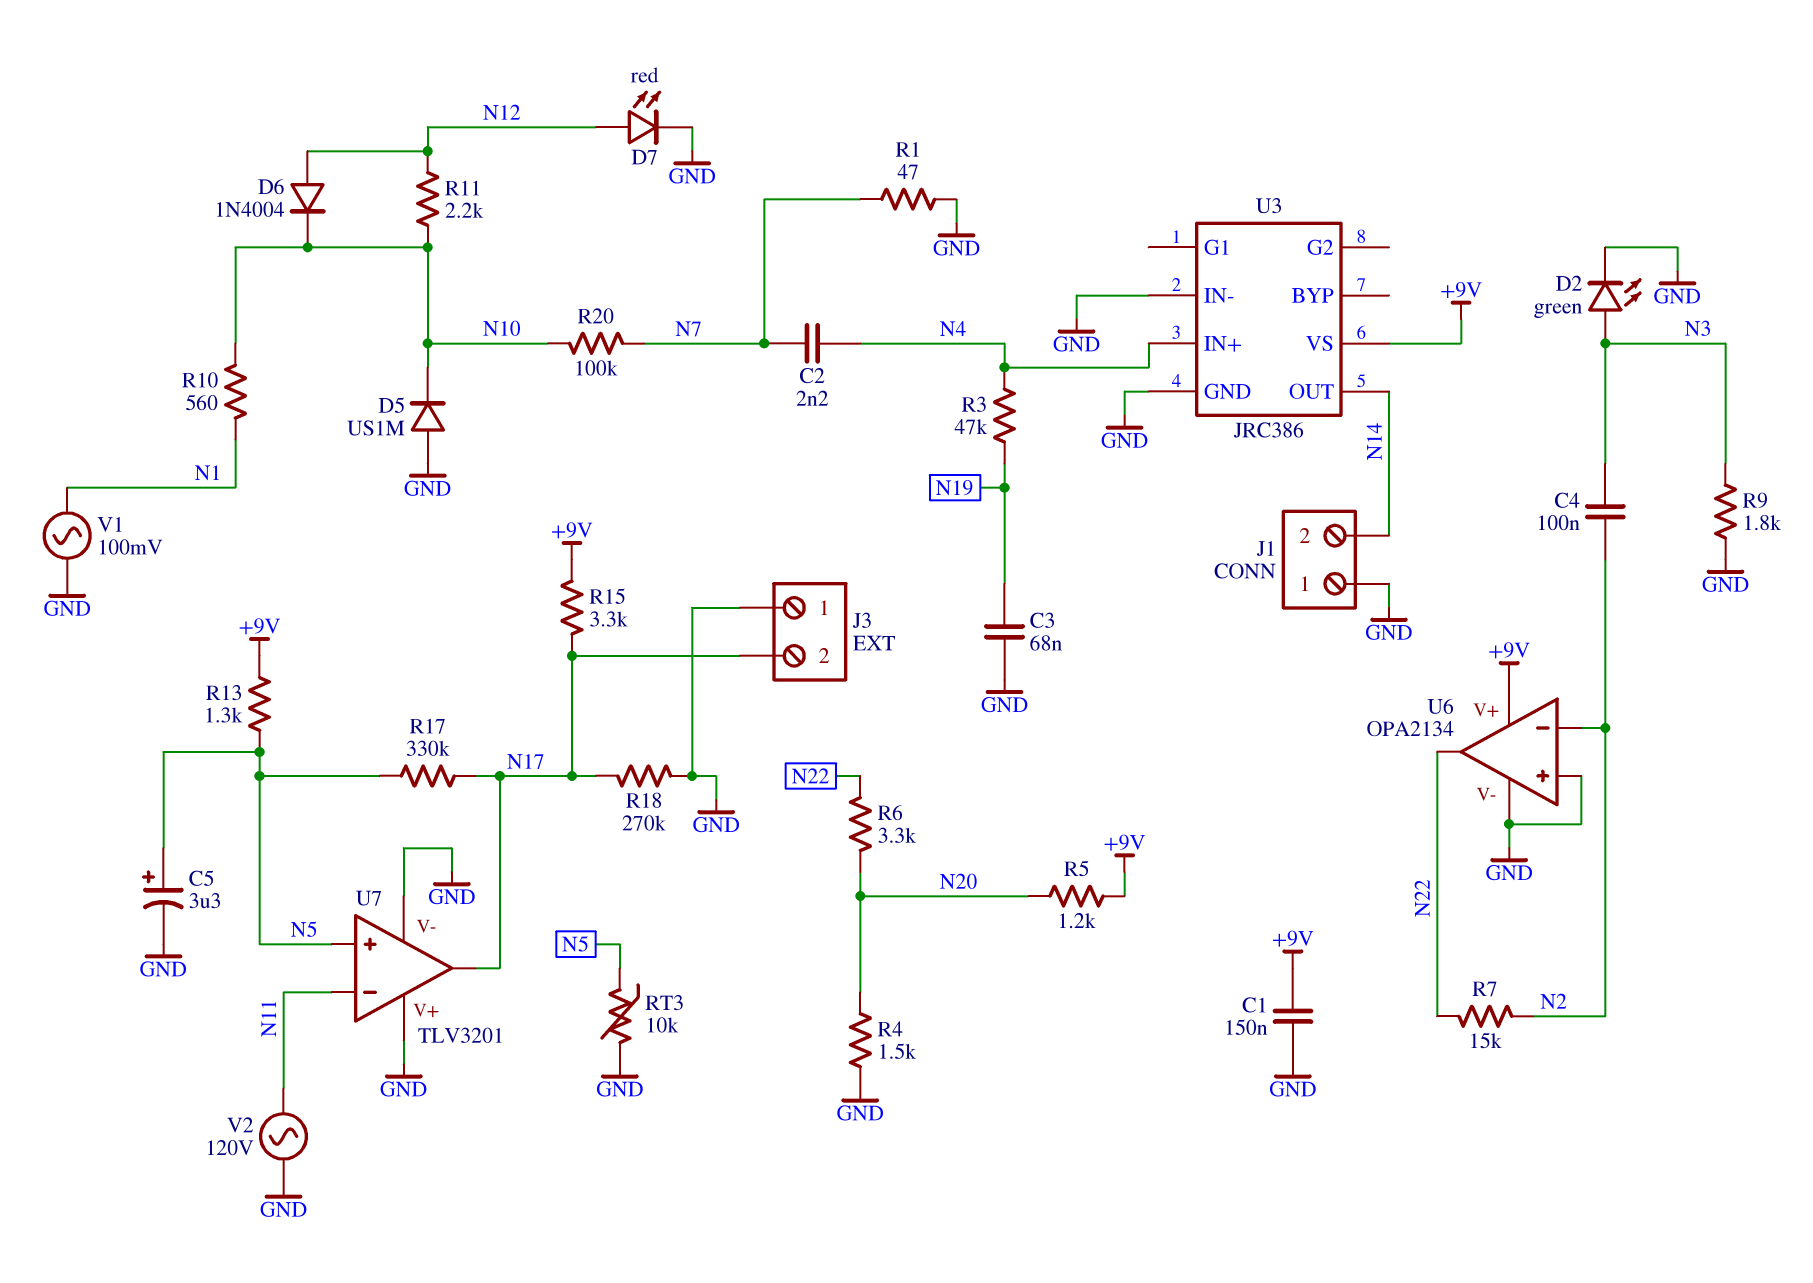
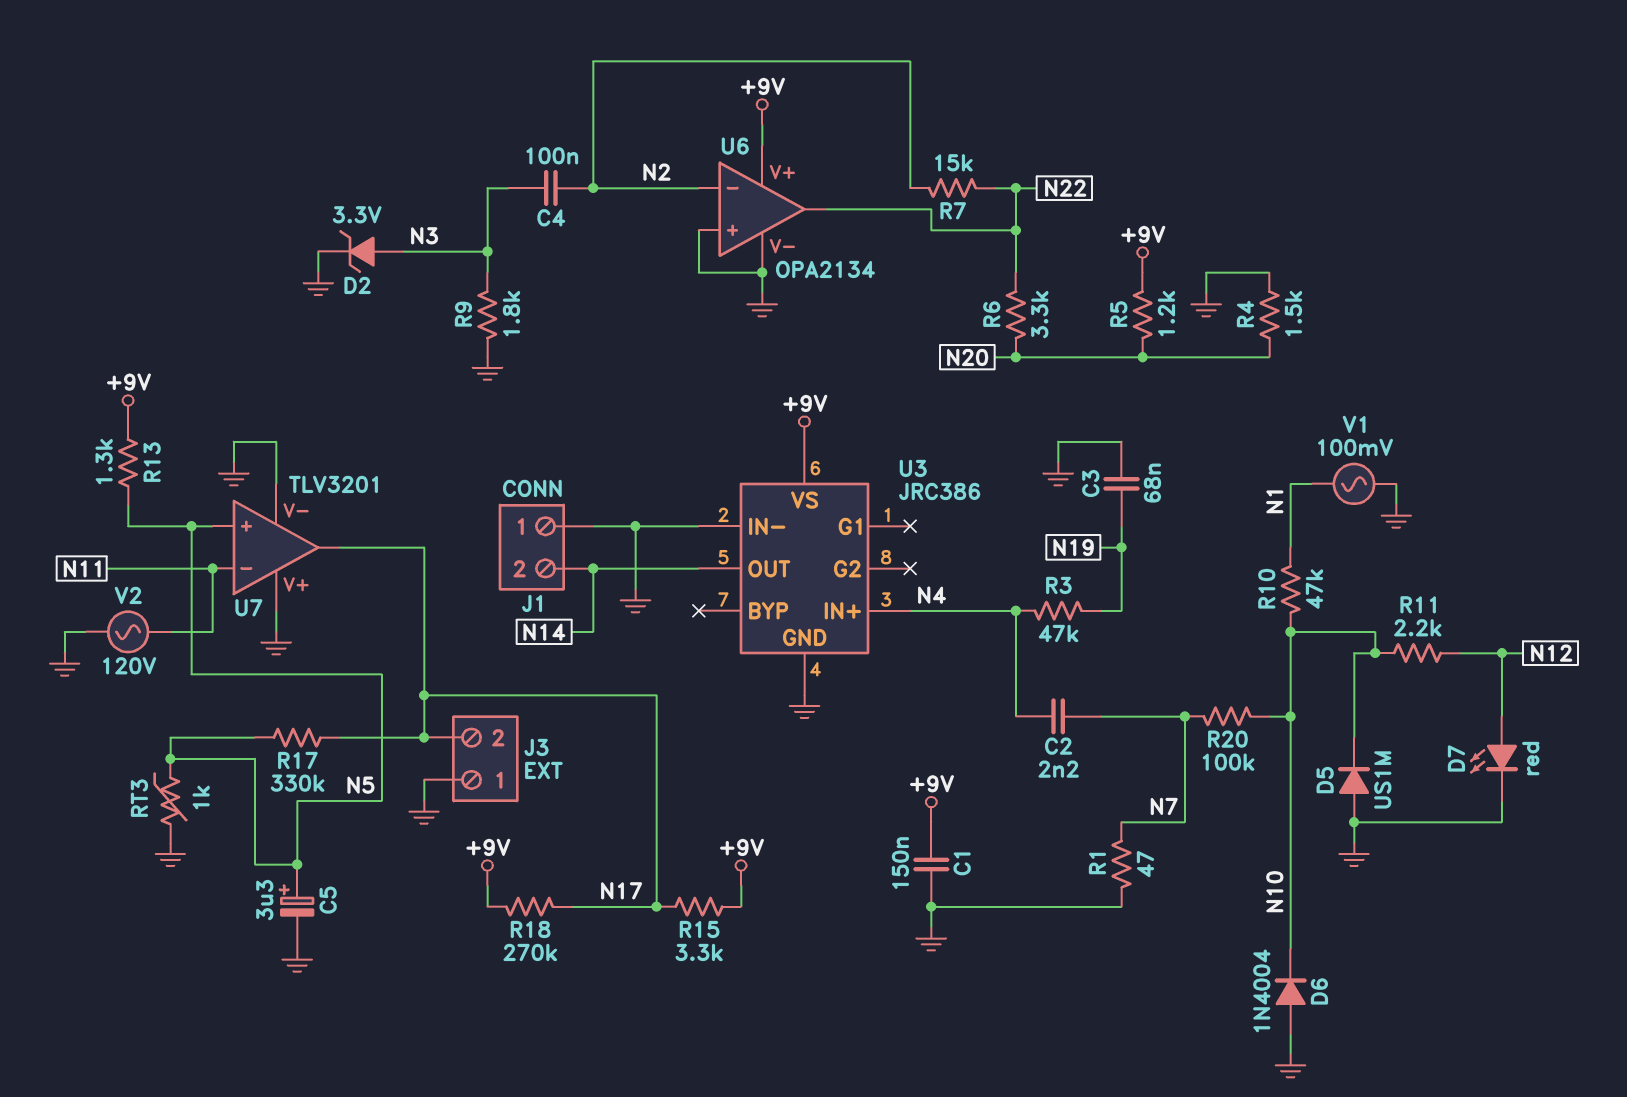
D2: LED green (A N3, K GND) -> zener 3.3V (A N3, K GND)
D6: diode 1N4004 (A N12, K N10) -> diode 1N4004 (A GND, K N10)
R10: 560 (N1, N10) -> 47k (N1, N10)
R18: 270k (GND, N17) -> 270k (+9V, N17)
RT3: 10k (GND, N5) -> 1k (GND, N5)

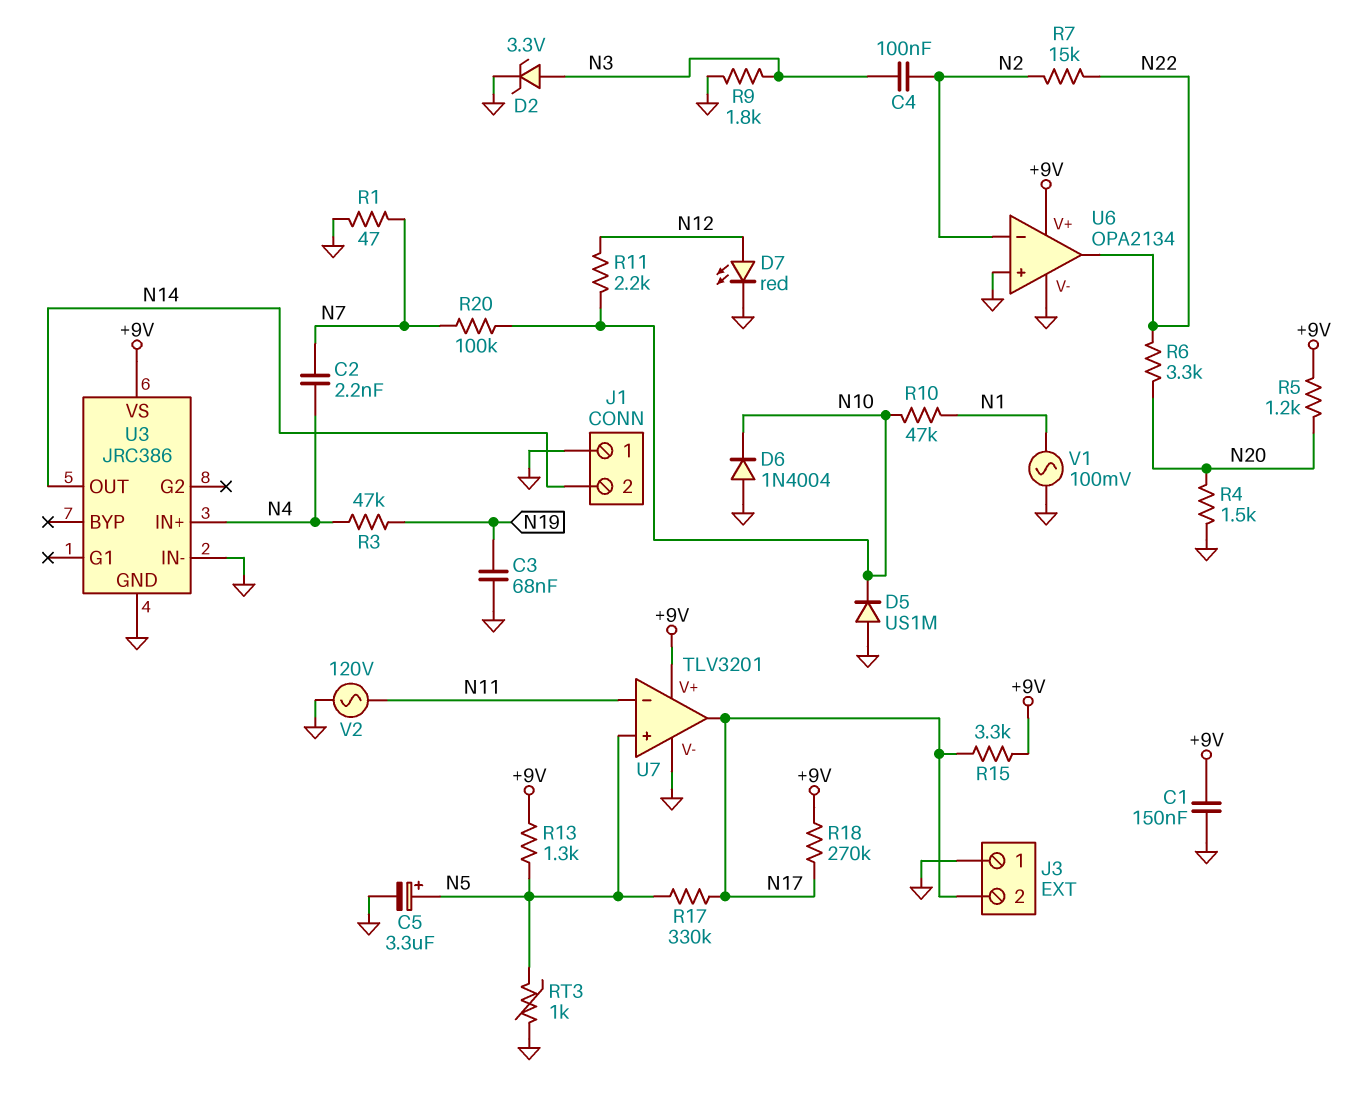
U7 pin V+: GND -> +9V

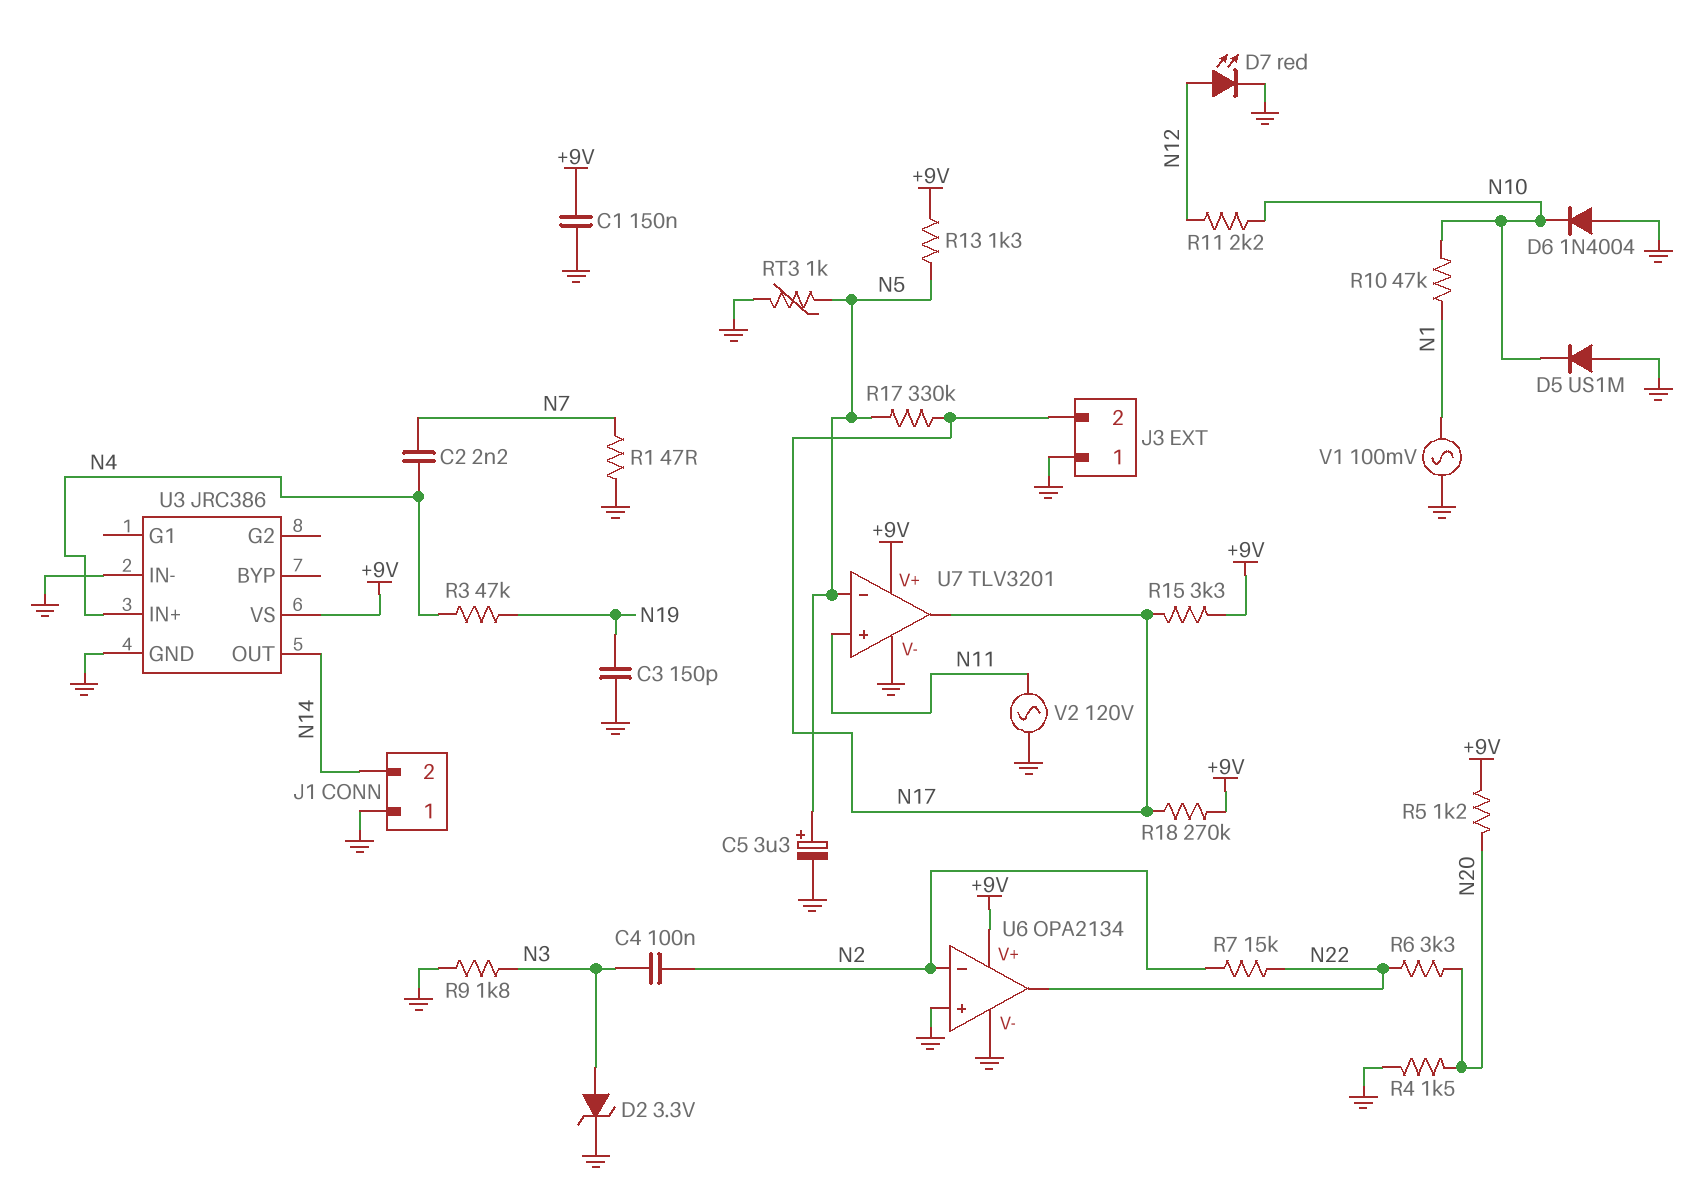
C3: 68nF (GND, N19) -> 150pF (GND, N19)
R20: 100k (N7, N10) -> none
U7 pin in+: N5 -> N11
U7 pin in-: N11 -> N5

